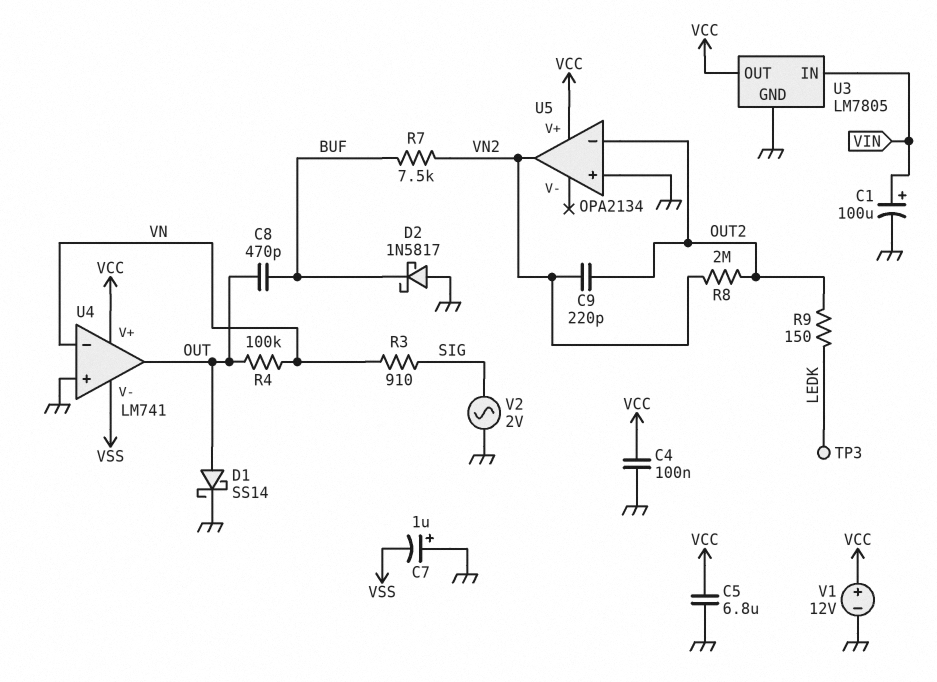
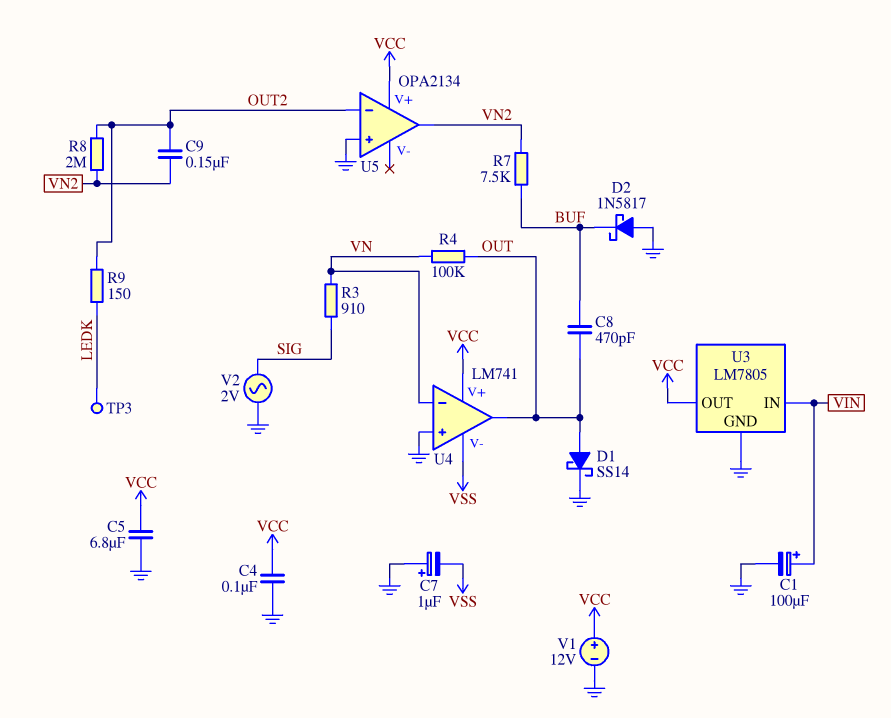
C9: 220pF (OUT2, VN2) -> 150nF (OUT2, VN2)

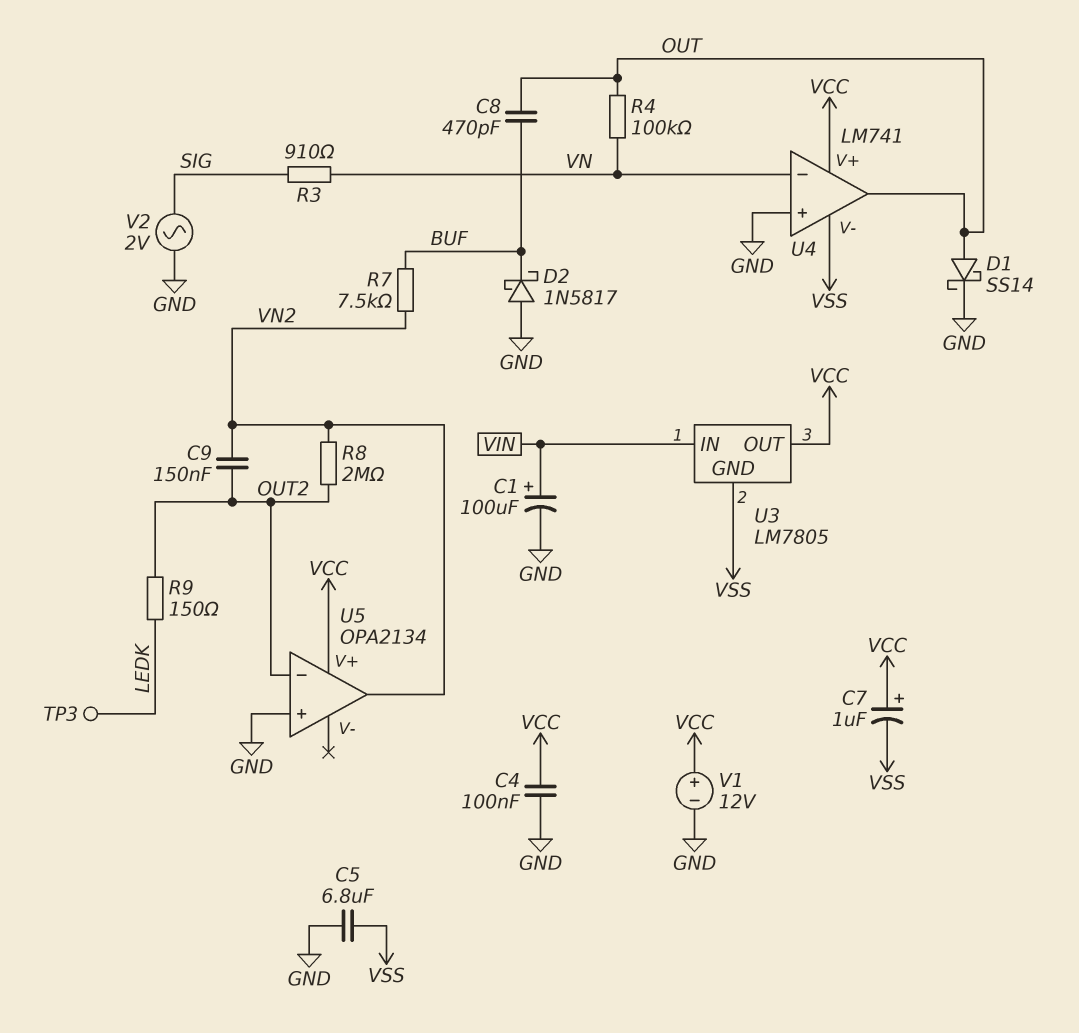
C5: 6.8uF (GND, VCC) -> 6.8uF (GND, VSS)
C7: 1uF (plus GND, minus VSS) -> 1uF (plus VCC, minus VSS)
U3 pin GND: GND -> VSS

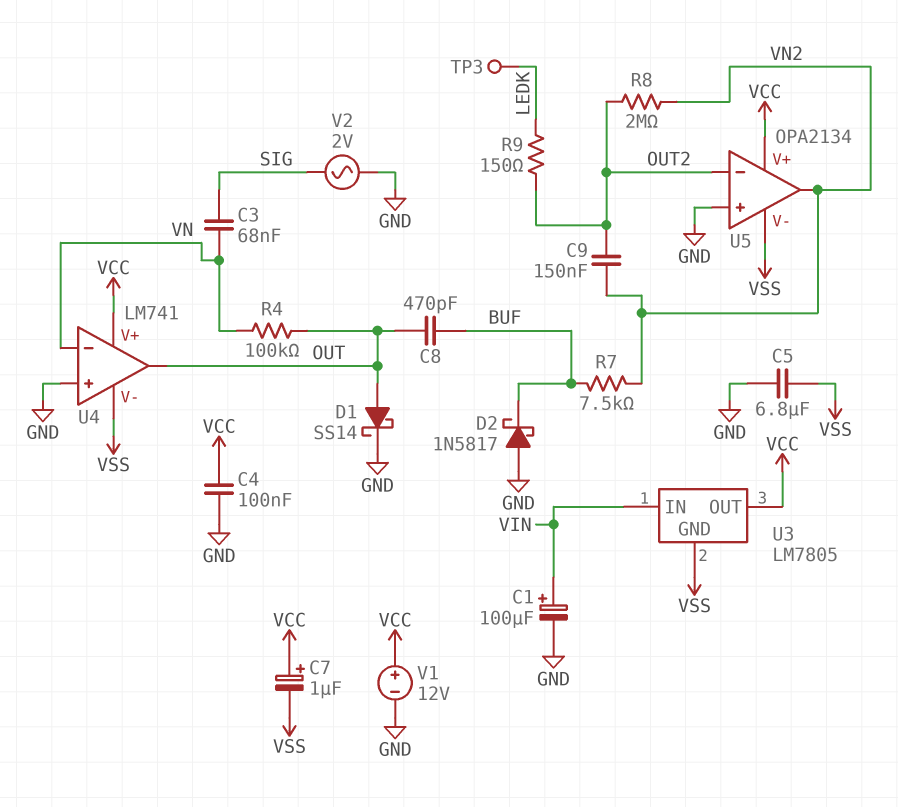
C3: none -> 68nF (SIG, VN)
R3: 910 (SIG, VN) -> none
U5 pin V-: none -> VSS

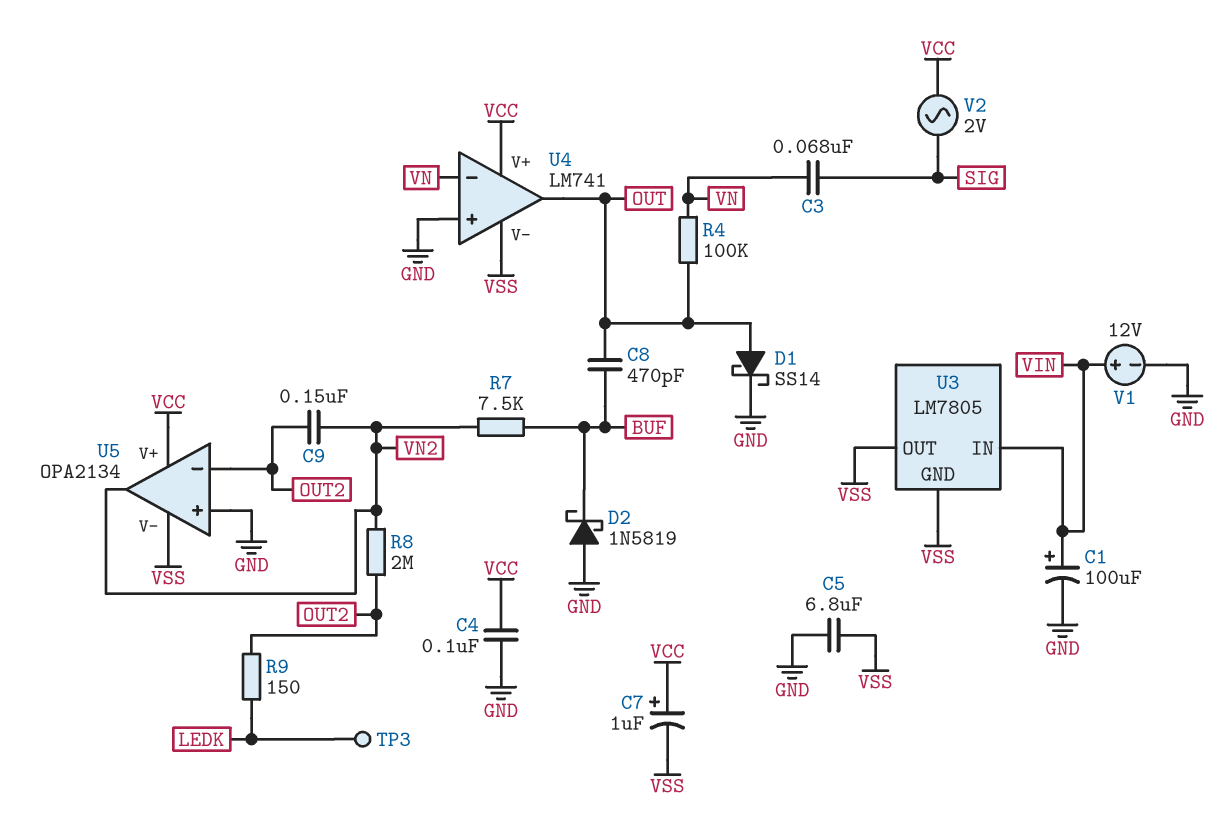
D2: schottky 1N5817 (A GND, K BUF) -> schottky 1N5819 (A GND, K BUF)
U3 pin OUT: VCC -> VSS
V1: 12V (plus VCC, minus GND) -> 12V (plus VIN, minus GND)
V2: AC 2V (GND, SIG) -> AC 2V (SIG, VCC)

